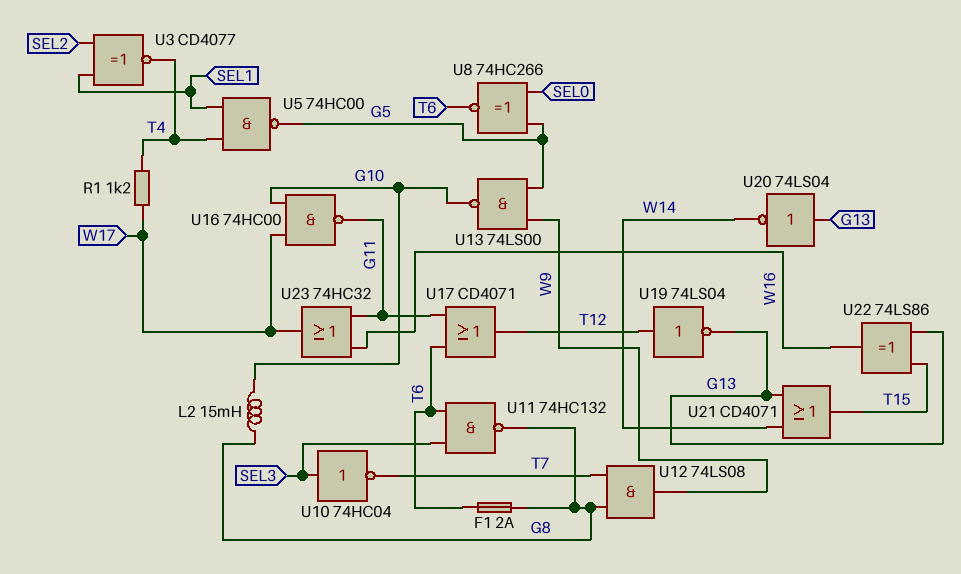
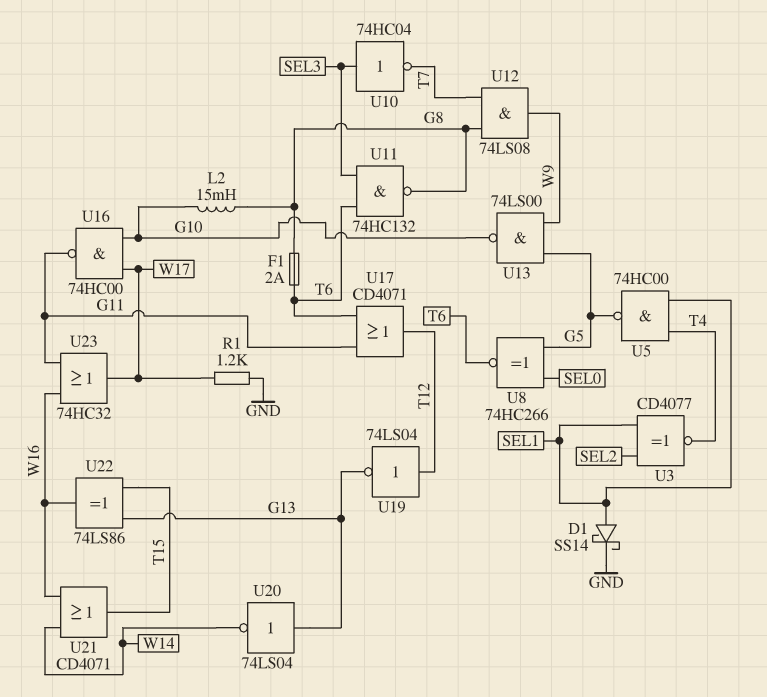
D1: none -> schottky SS14 (A SEL1, K GND)
R1: 1.2k (T4, W17) -> 1.2k (GND, W17)
U21: OR CD4071 (in G13, in W14, out T15) -> OR CD4071 (in W14, in W16, out T15)

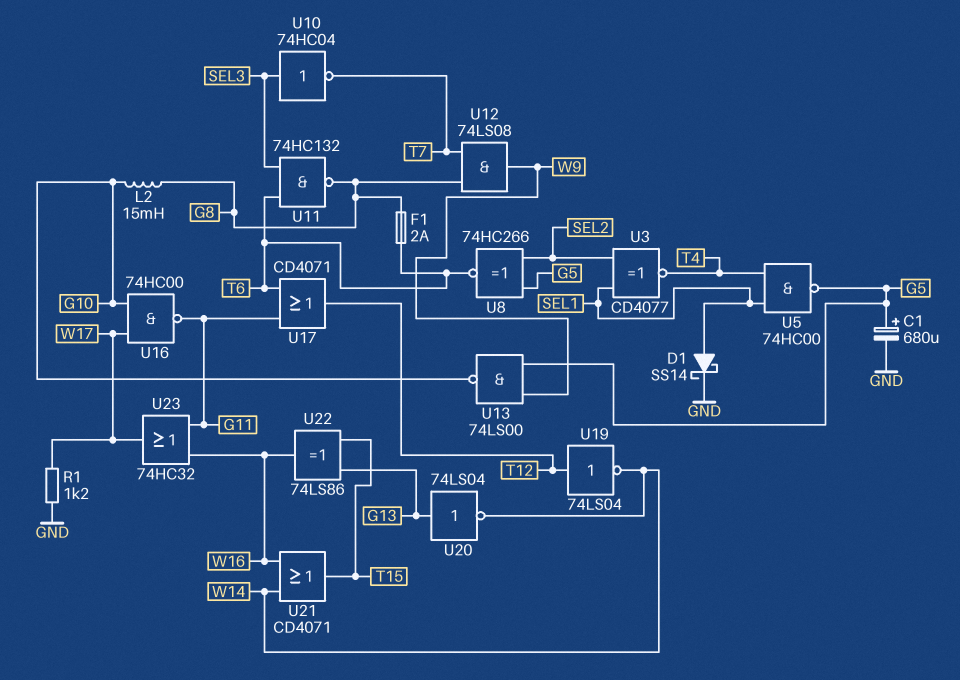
C1: none -> 680uF (plus G5, minus GND)
U8: XNOR 74HC266 (in G5, in SEL0, out T6) -> XNOR 74HC266 (in G5, in SEL2, out T6)
U19: NOT 74LS04 (in T12, out G13) -> NOT 74LS04 (in T12, out W14)

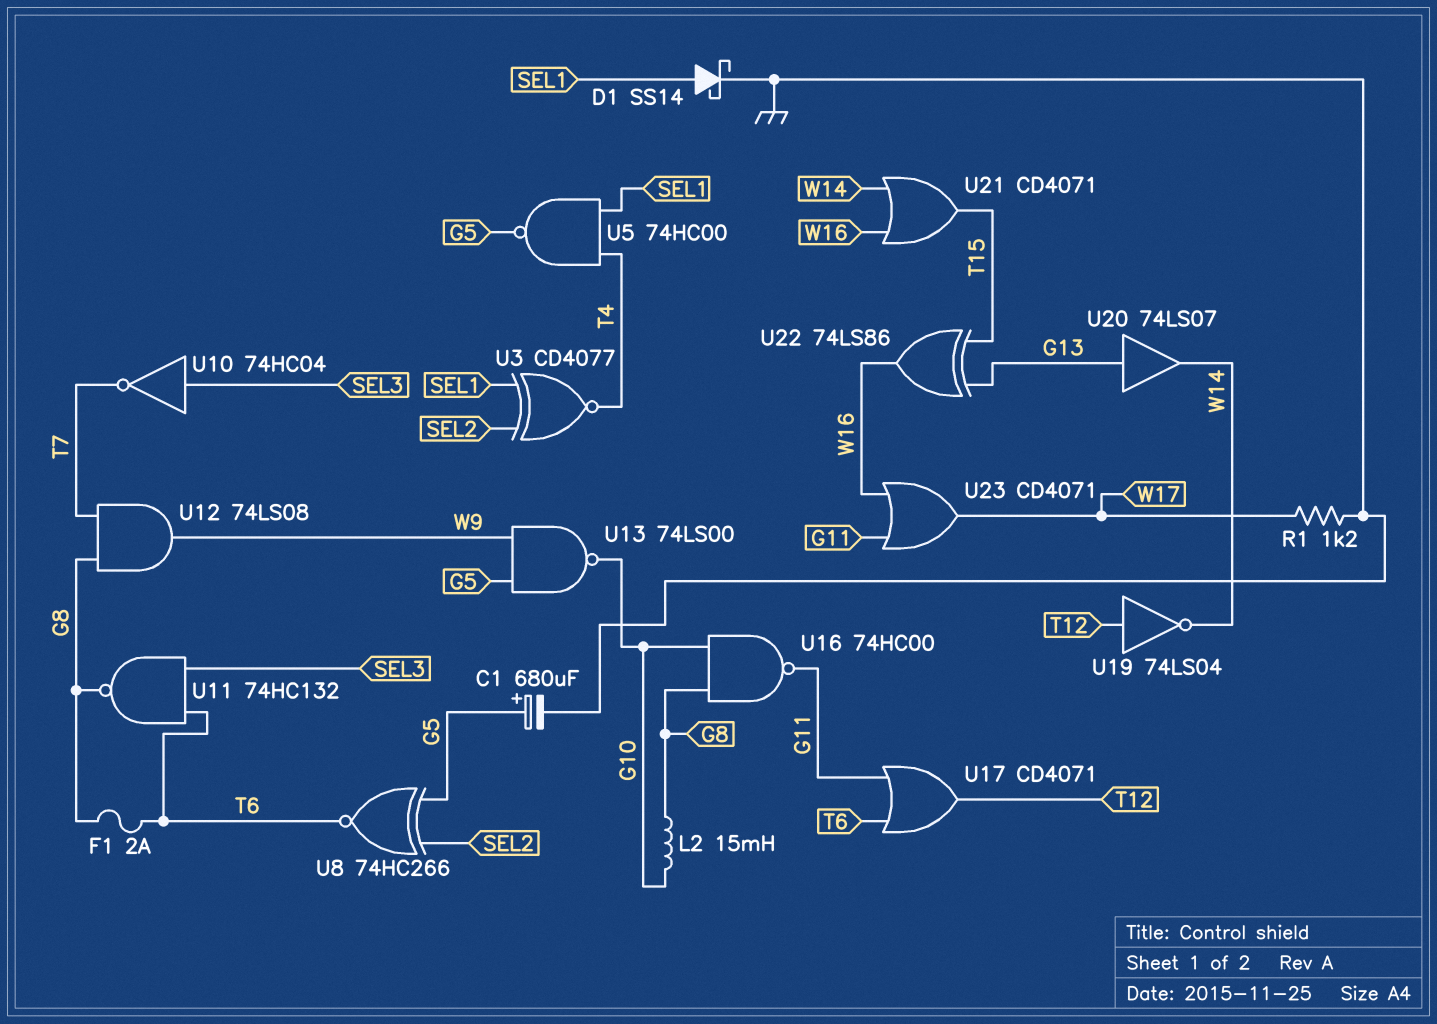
U16: NAND 74HC00 (in G10, in W17, out G11) -> NAND 74HC00 (in G8, in G10, out G11)
U20: NOT 74LS04 (in G13, out W14) -> buffer 74LS07 (in G13, out W14)
U23: OR 74HC32 (in G11, in W16, out W17) -> OR CD4071 (in G11, in W16, out W17)

